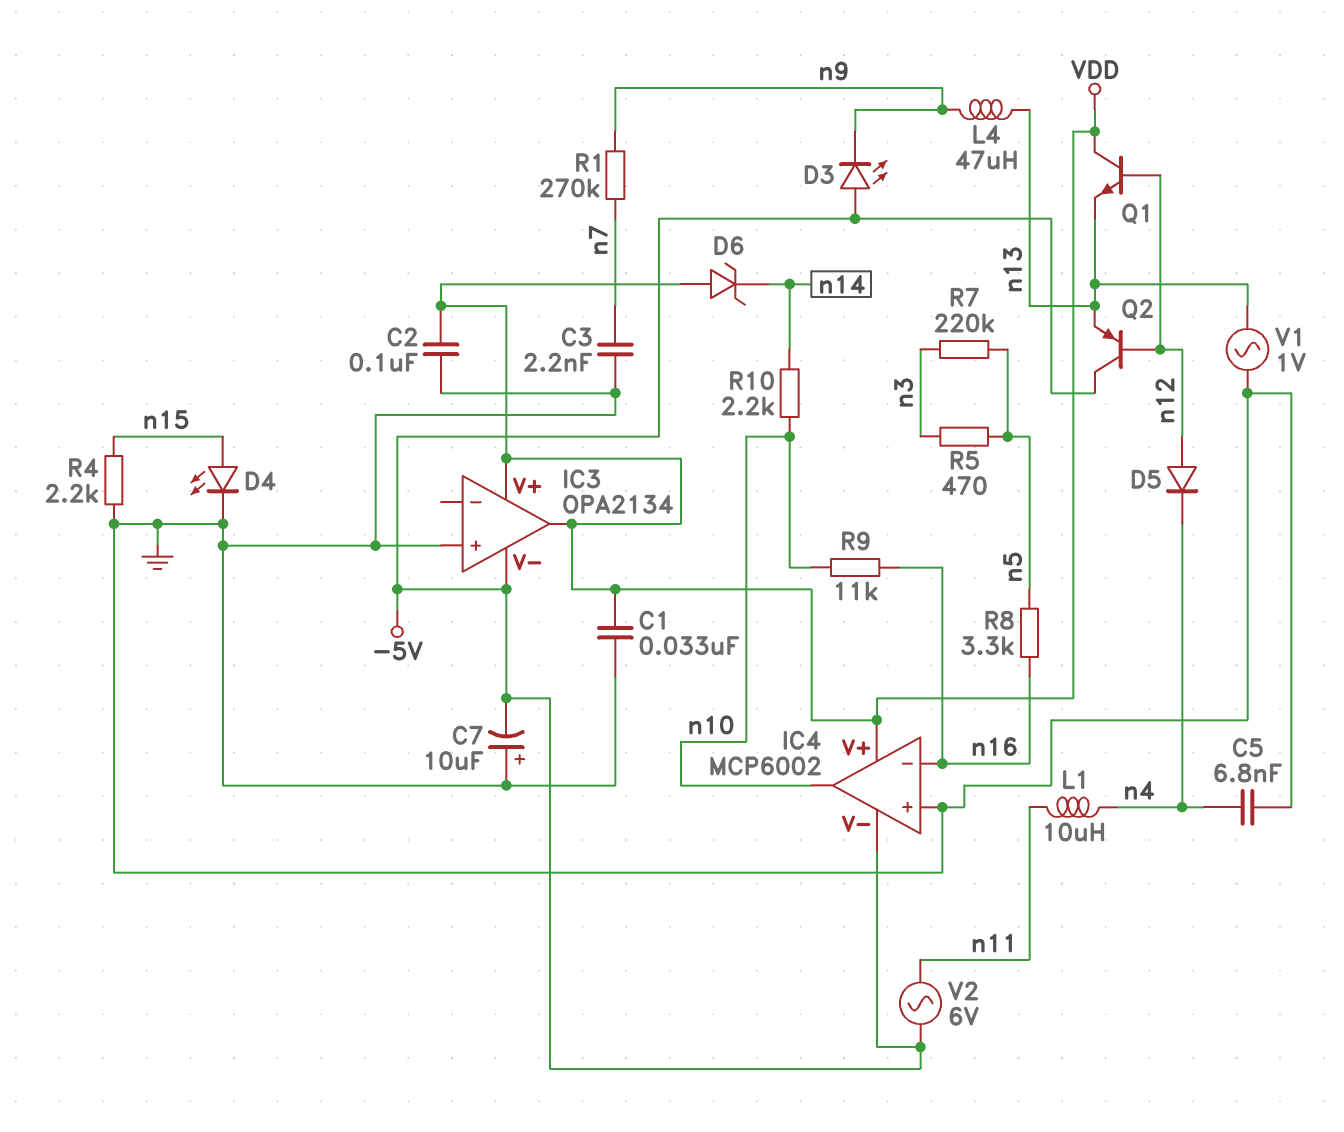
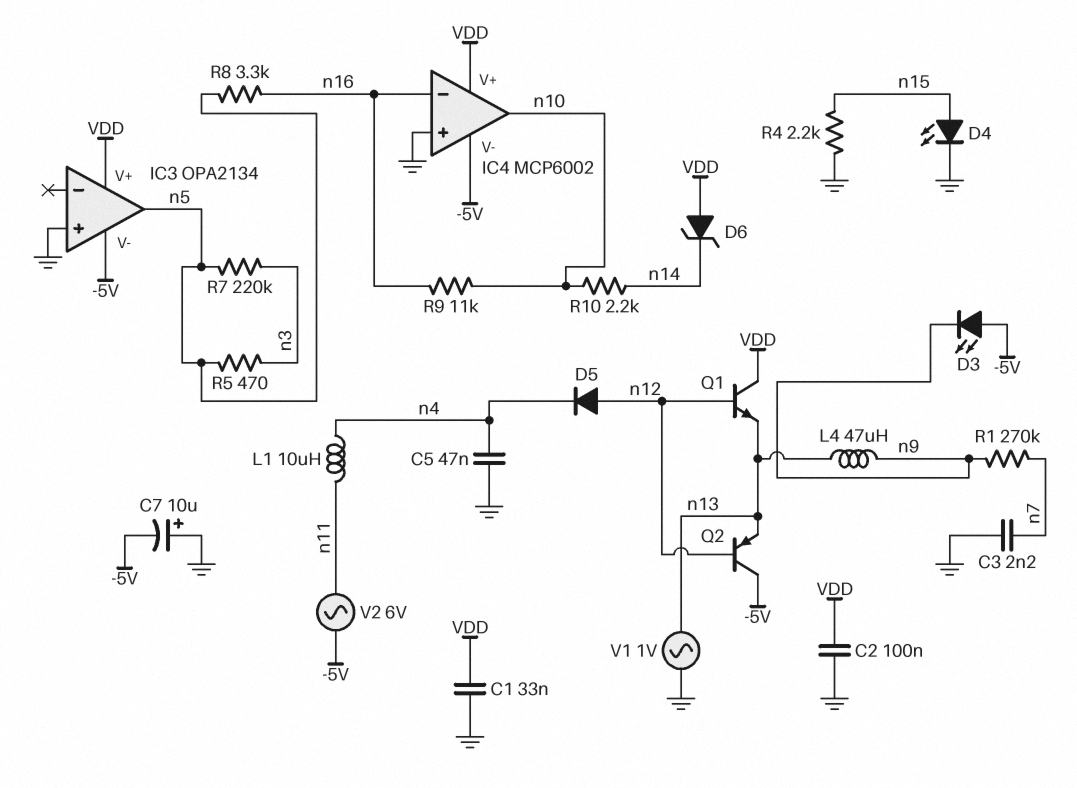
C5: 6.8nF (GND, n4) -> 47nF (GND, n4)
IC3 pin out: VDD -> n5

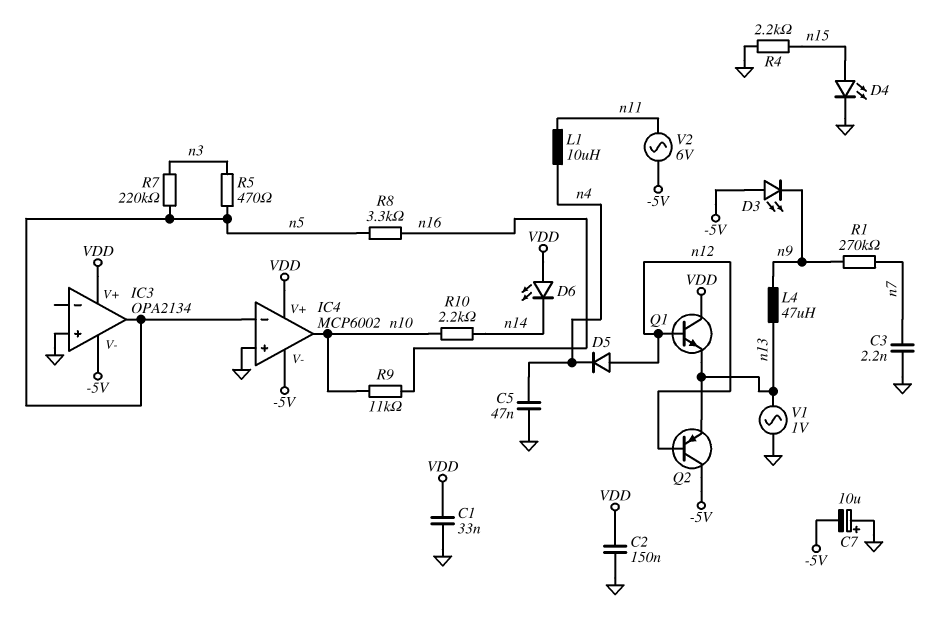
C2: 100nF (GND, VDD) -> 150nF (GND, VDD)
D6: zener (A VDD, K n14) -> LED (A VDD, K n14)
IC4 pin in-: n16 -> n5

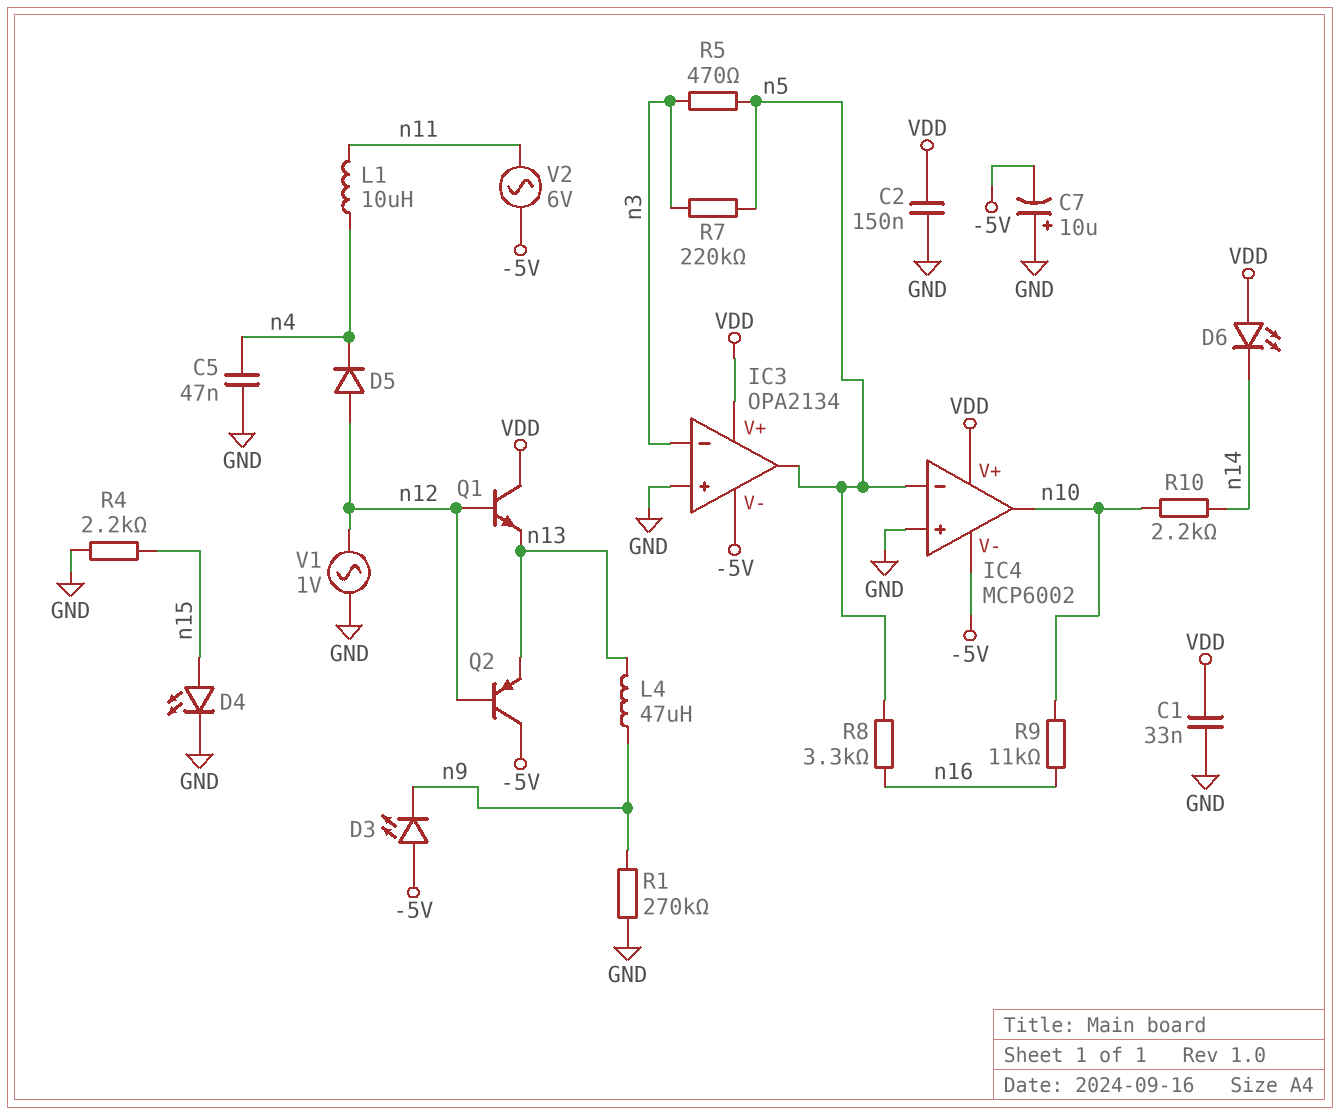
C3: 2.2nF (GND, n7) -> none
IC3 pin in-: none -> n3
R1: 270k (n7, n9) -> 270k (GND, n9)
V1: AC 1V (GND, n13) -> AC 1V (GND, n12)

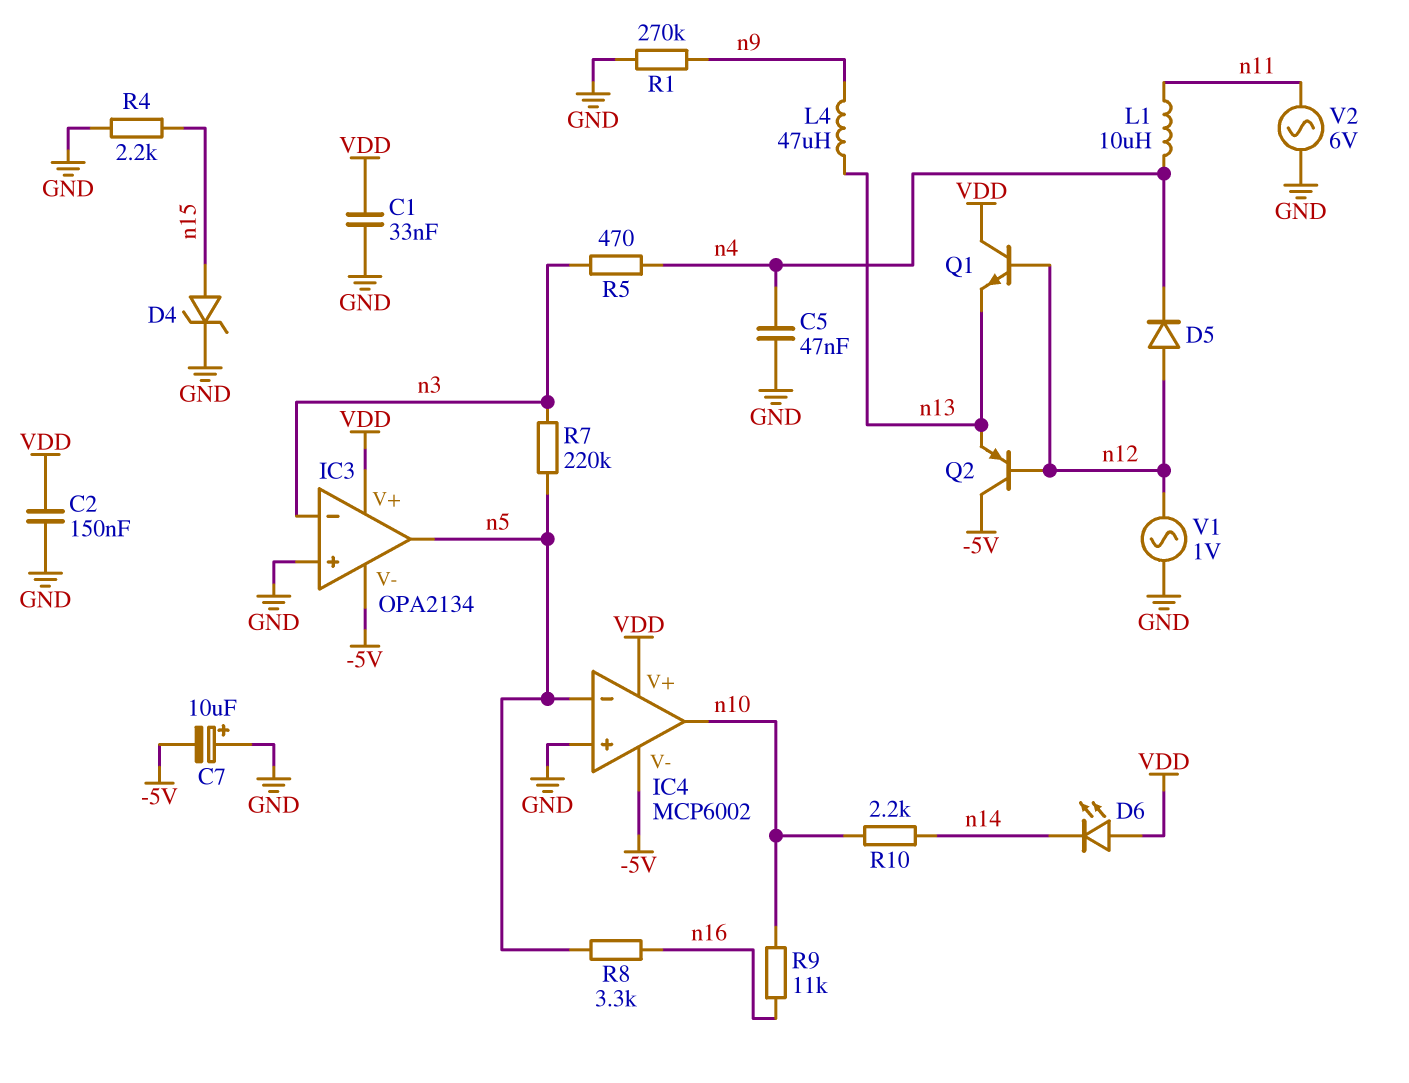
D3: LED (A -5V, K n9) -> none
D4: LED (A n15, K GND) -> zener (A n15, K GND)
R5: 470 (n3, n5) -> 470 (n3, n4)
V2: AC 6V (-5V, n11) -> AC 6V (GND, n11)

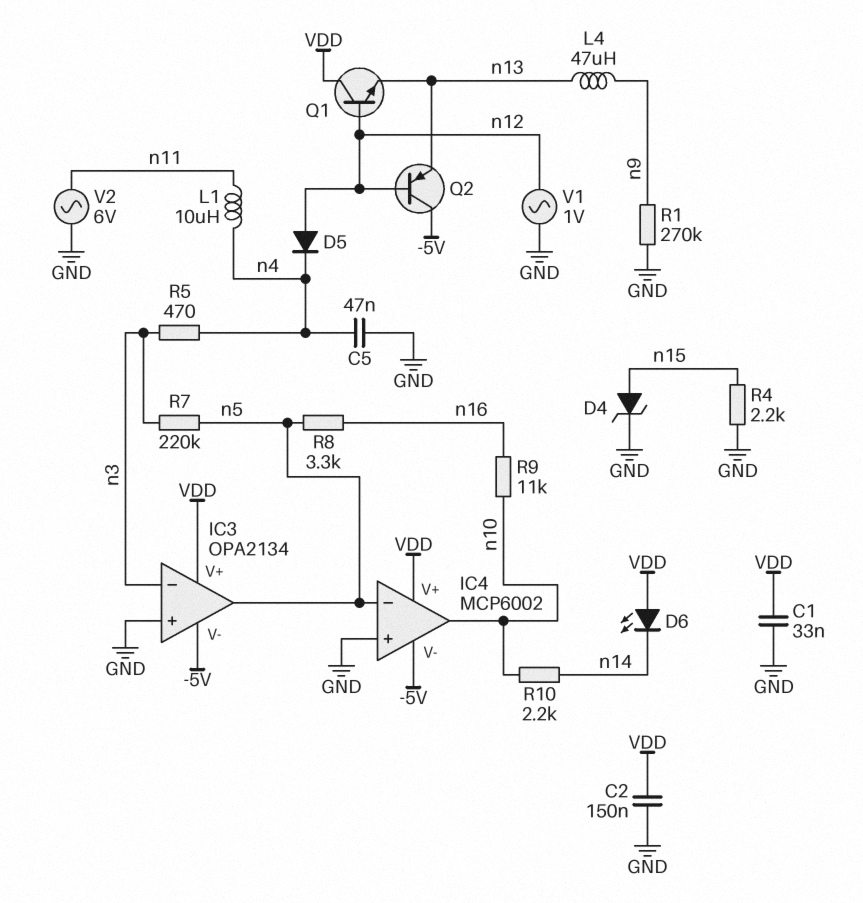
C7: 10uF (plus GND, minus -5V) -> none

